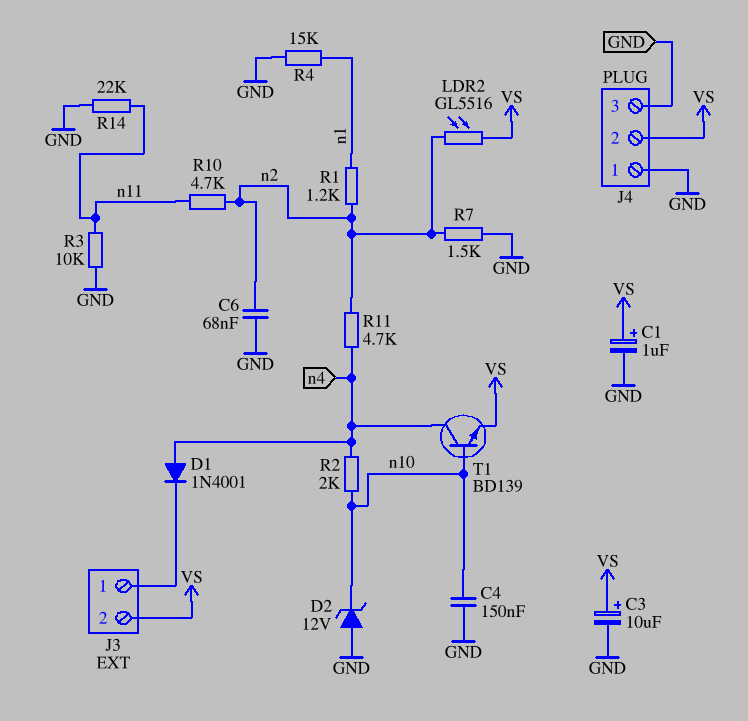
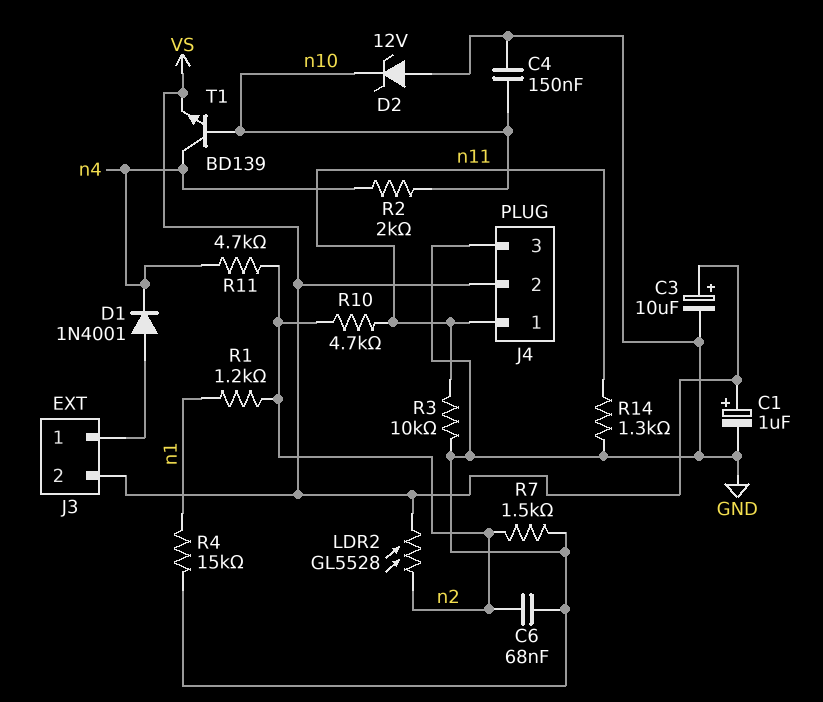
D1: diode 1N4001 (A n4, K J3/1) -> diode 1N4001 (A J3/1, K n4)
J4 pin 1: GND -> n11
LDR2: GL5516 (VS, n2) -> GL5528 (VS, n2)
R14: 22k (GND, n11) -> 1.3k (GND, n11)

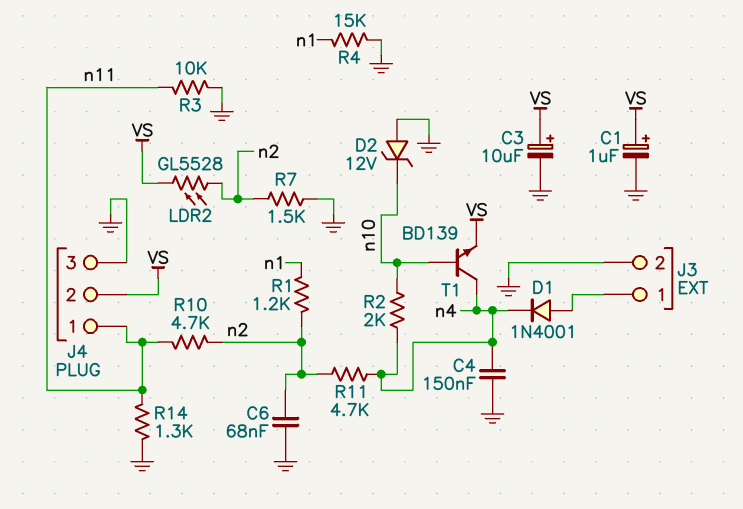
C4: 150nF (GND, n10) -> 150nF (GND, n4)
J3 pin 2: VS -> GND

